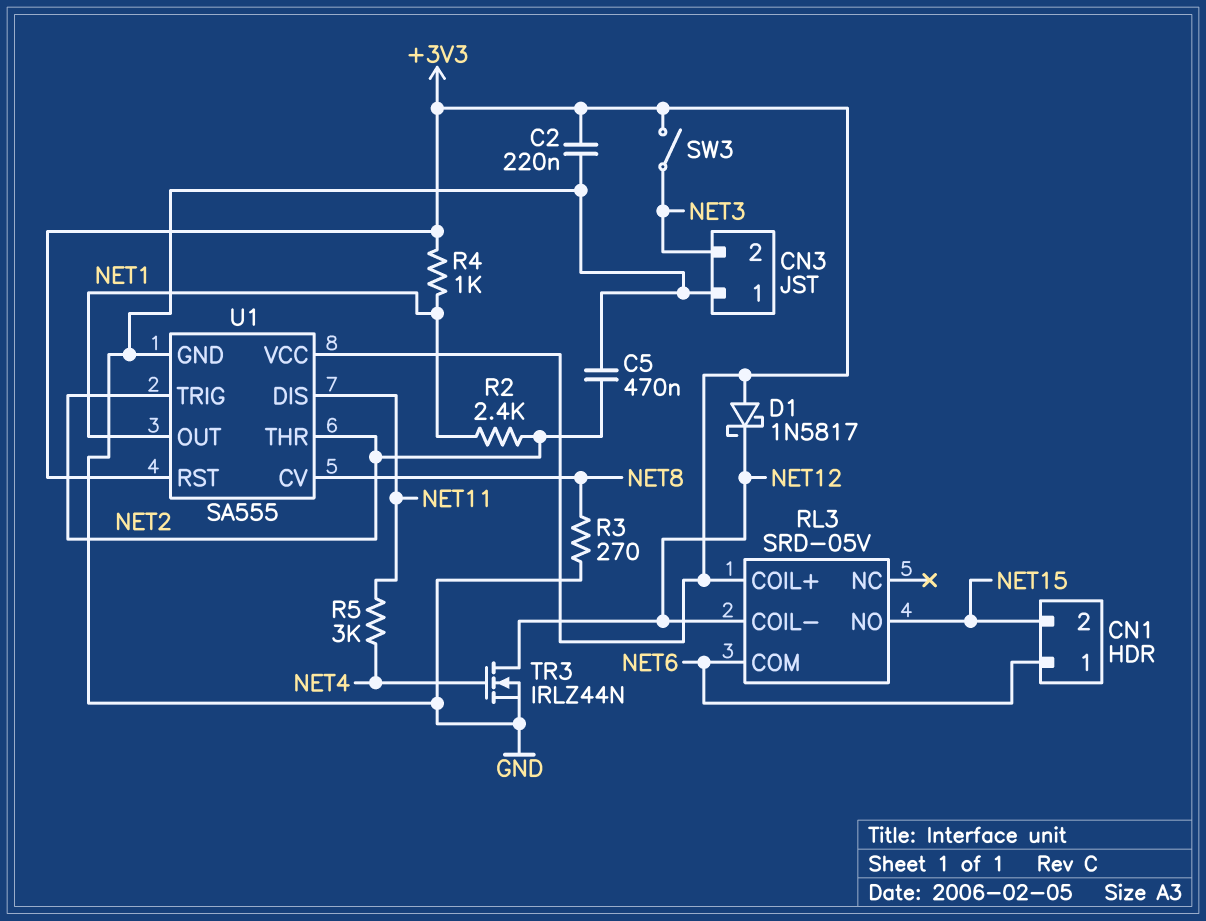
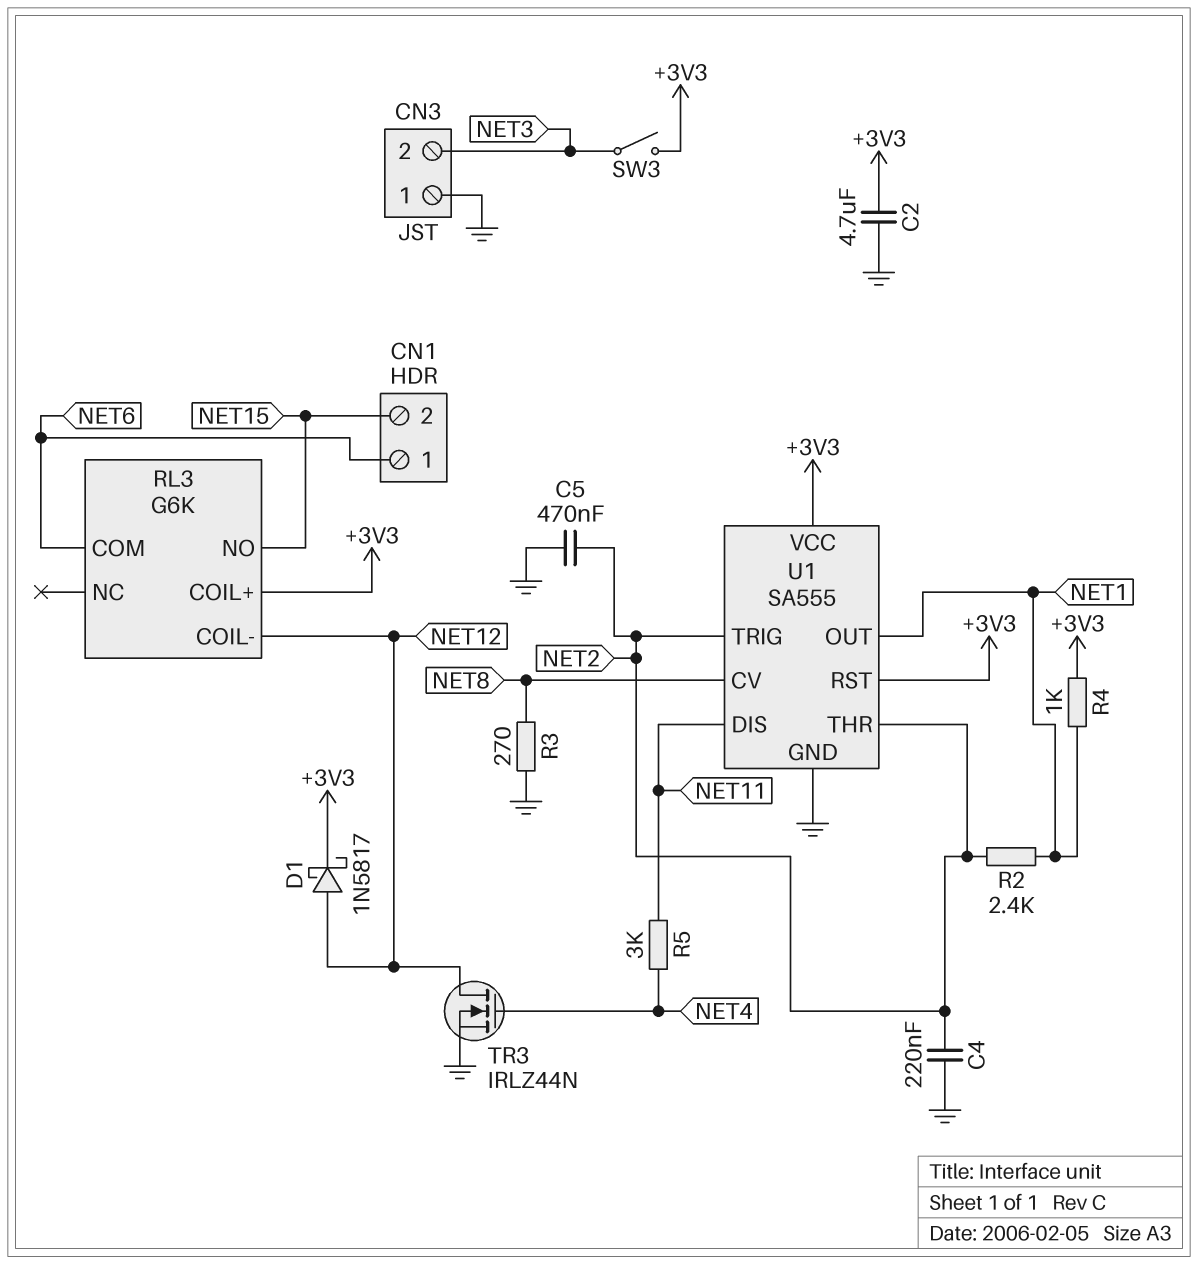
C2: 220nF (+3V3, GND) -> 4.7uF (+3V3, GND)
C4: none -> 220nF (GND, NET2)
D1: schottky 1N5817 (A +3V3, K NET12) -> schottky 1N5817 (A NET12, K +3V3)
RL3: SRD-05V -> G6K

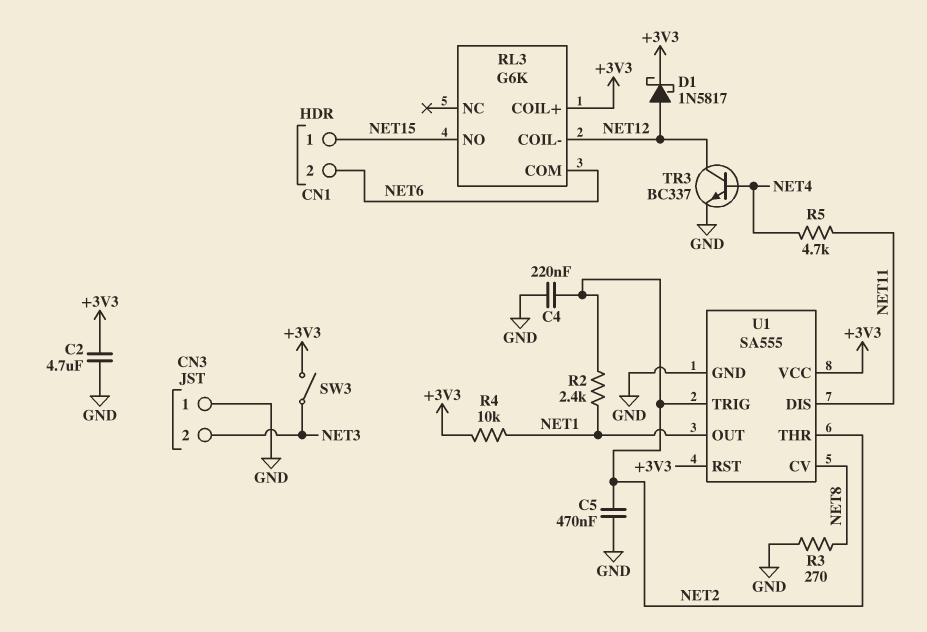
CN1 pin 1: NET6 -> NET15
CN1 pin 2: NET15 -> NET6
R4: 1k (+3V3, NET1) -> 10k (+3V3, NET1)
R5: 3k (NET4, NET11) -> 4.7k (NET4, NET11)
TR3: NMOS IRLZ44N (G NET4, D NET12, S GND) -> NPN BC337 (B NET4, C NET12, E GND)

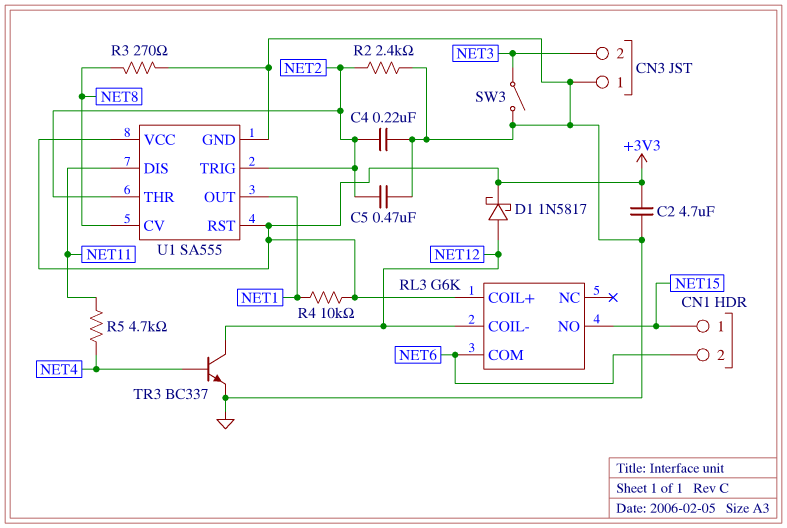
R2: 2.4k (NET1, NET2) -> 2.4k (GND, NET2)
SW3: switch (+3V3, NET3) -> switch (GND, NET3)

